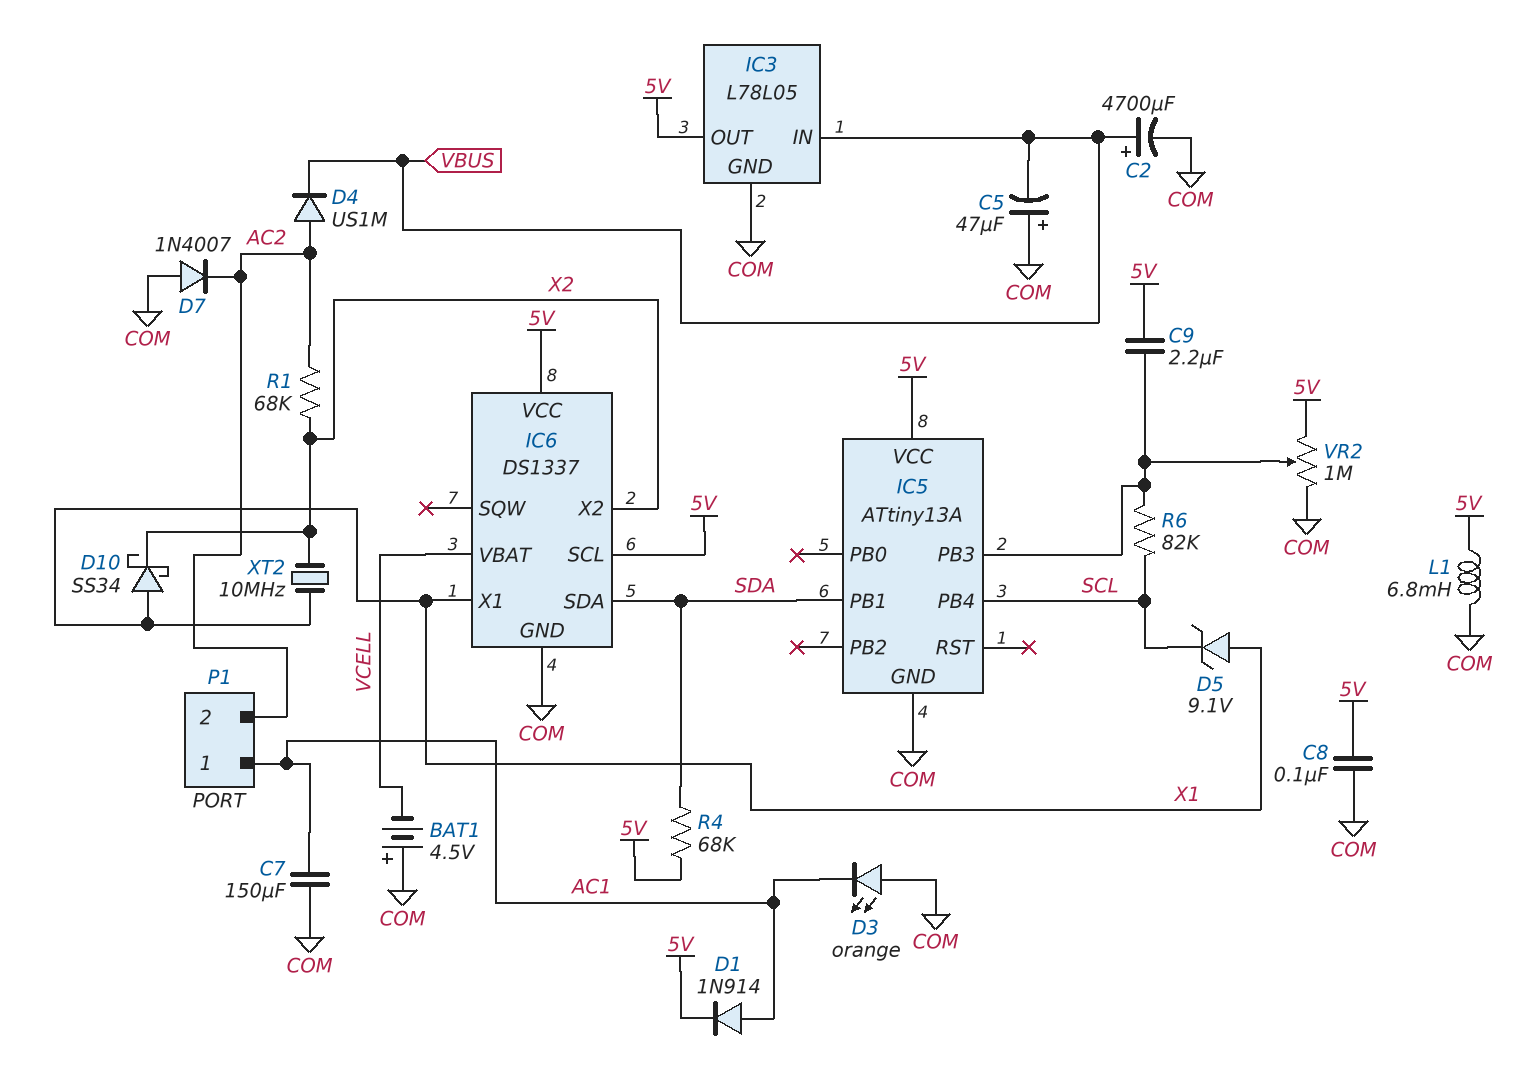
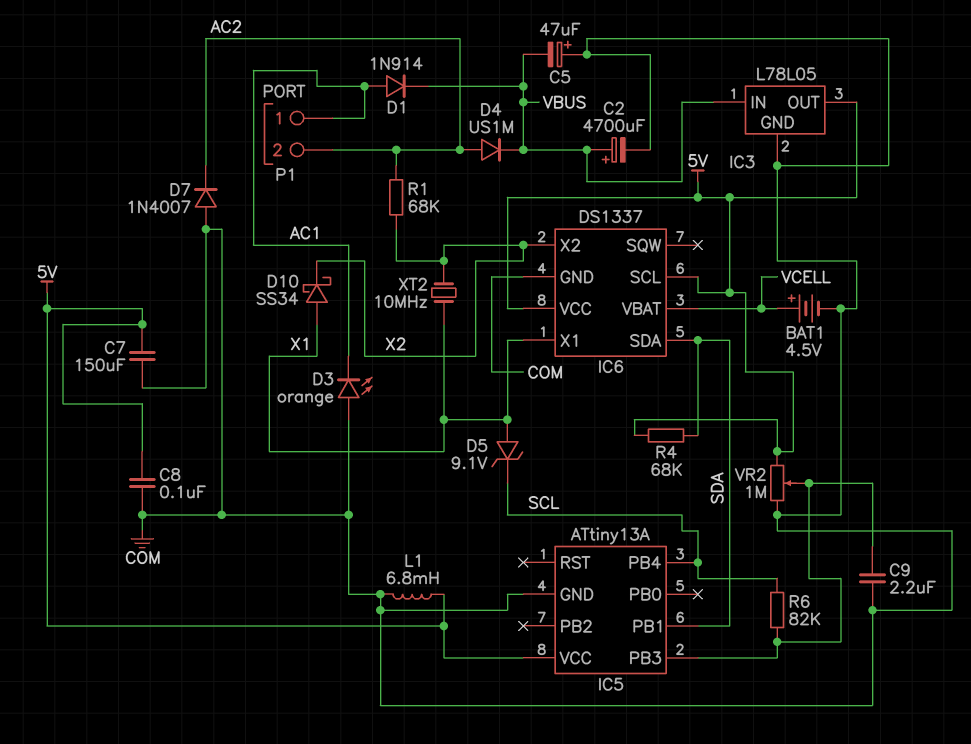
BAT1: 4.5V (plus COM, minus VCELL) -> 4.5V (plus VCELL, minus COM)
C7: 150uF (AC1, COM) -> 150uF (5V, COM)
C9: 2.2uF (5V, IC5/PB3) -> 2.2uF (COM, IC5/PB3)
D1: diode 1N914 (A AC1, K 5V) -> diode 1N914 (A AC1, K VBUS)

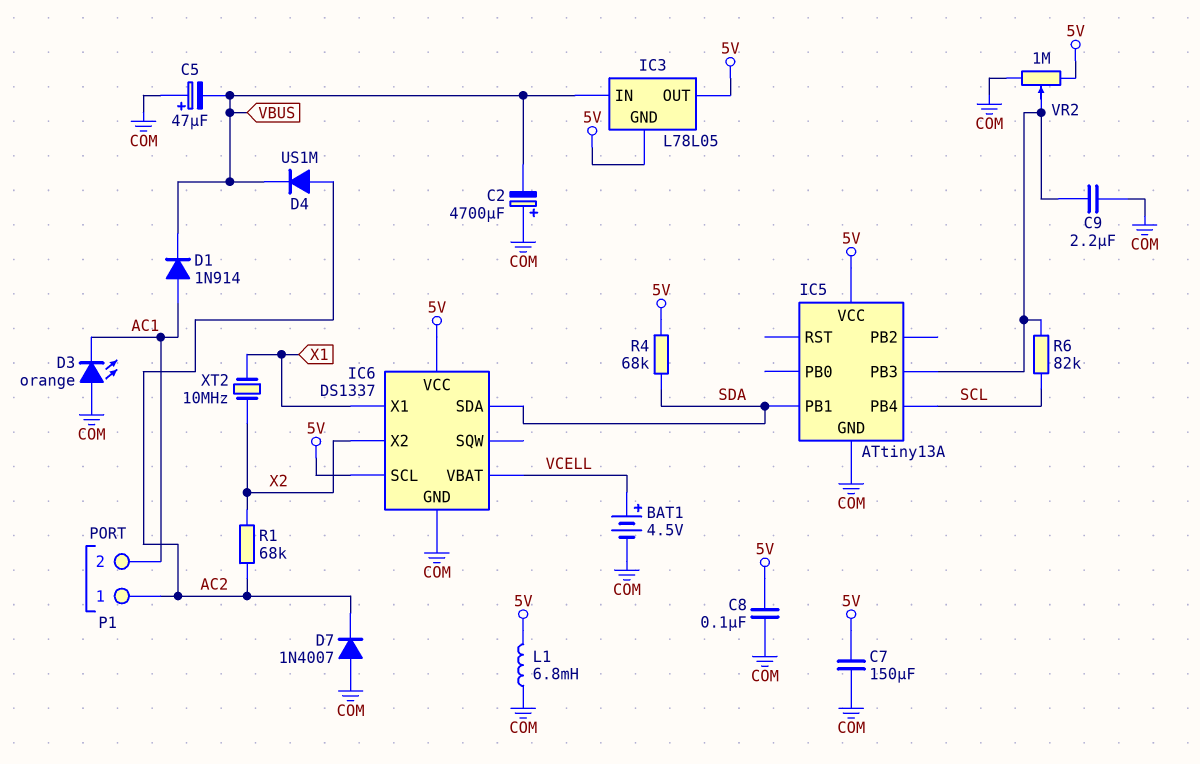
C2: 4700uF (plus VBUS, minus COM) -> 4700uF (plus COM, minus VBUS)
D5: zener 9.1V (A X1, K SCL) -> none
D10: schottky SS34 (A X1, K X2) -> none
IC3 pin GND: COM -> 5V
P1 pin 1: AC1 -> AC2
P1 pin 2: AC2 -> AC1

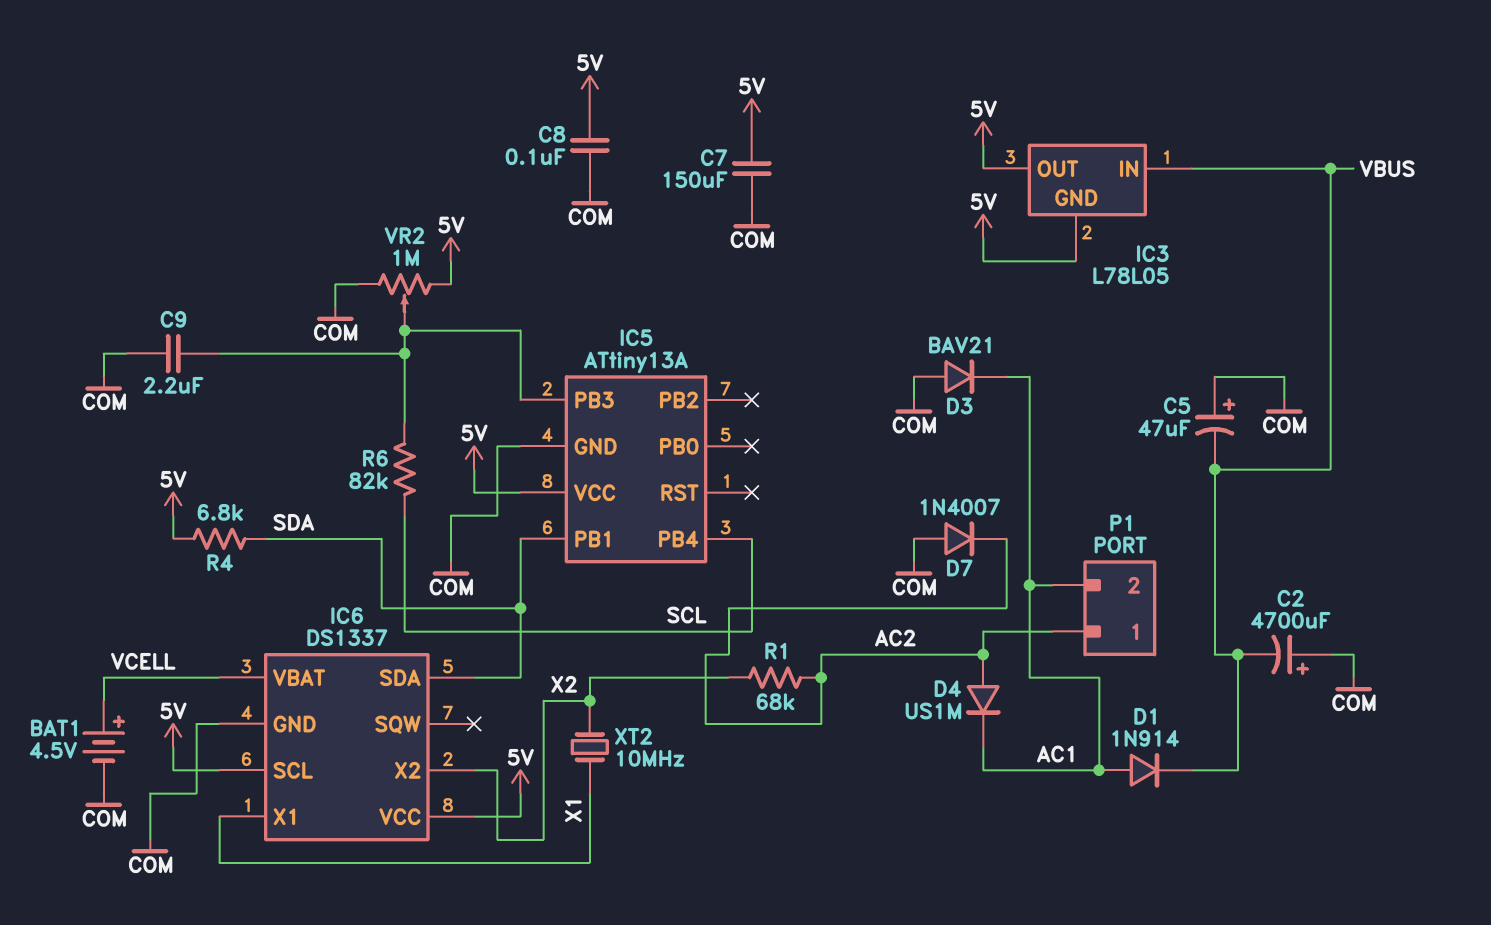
D3: LED orange (A COM, K AC1) -> diode BAV21 (A COM, K AC1)
D4: diode US1M (A AC2, K VBUS) -> diode US1M (A AC2, K AC1)
L1: 6.8mH (5V, COM) -> none
R4: 68k (5V, SDA) -> 6.8k (5V, SDA)

